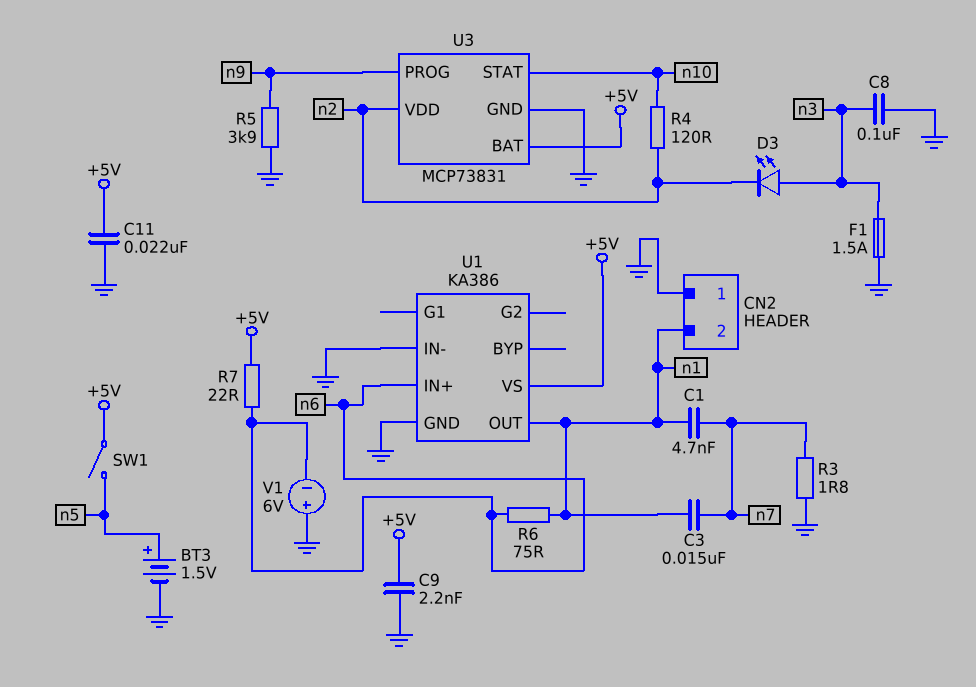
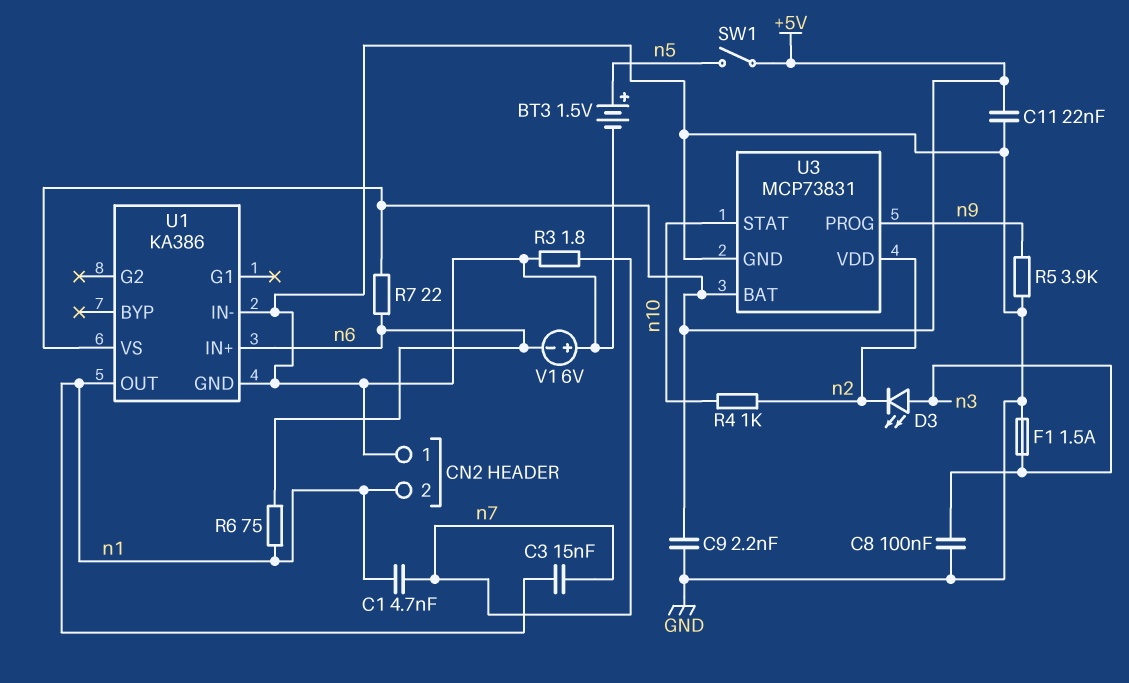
R4: 120 (n2, n10) -> 1k (n2, n10)

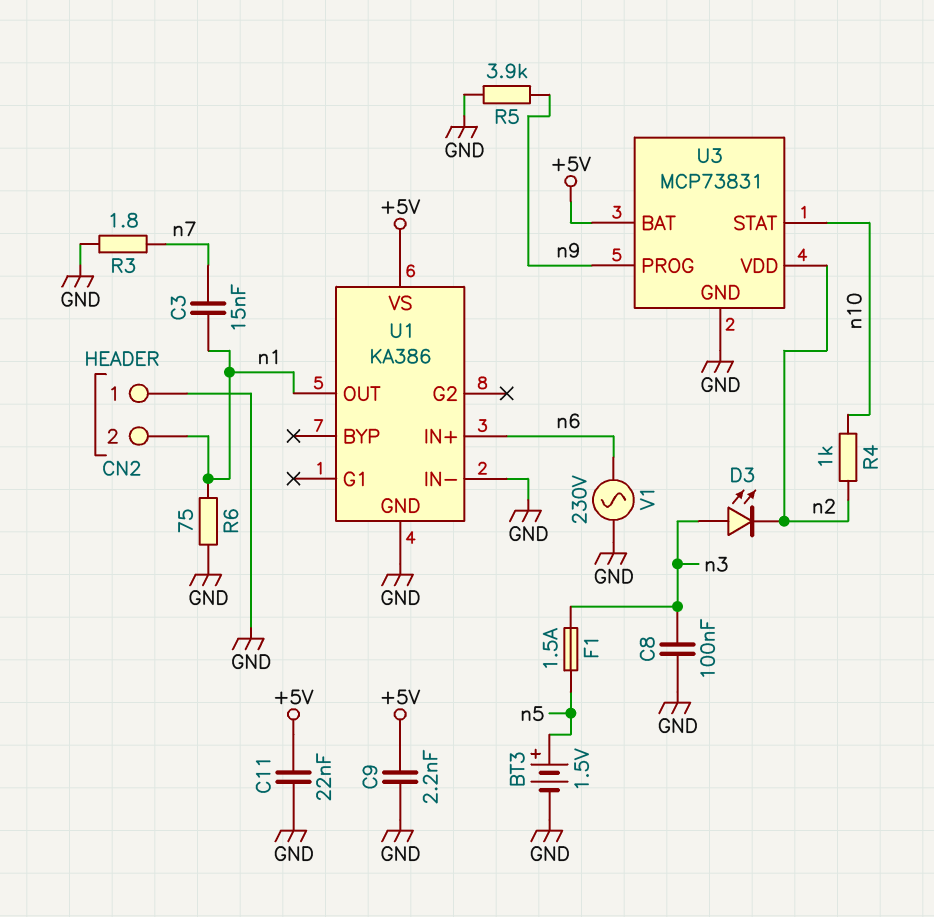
C1: 4.7nF (n1, n7) -> none
F1: 1.5A (GND, n3) -> 1.5A (n3, n5)
R6: 75 (n1, n6) -> 75 (GND, n1)
R7: 22 (+5V, n6) -> none
SW1: switch (+5V, n5) -> none
V1: 6V (plus GND, minus n6) -> AC 230V (GND, n6)

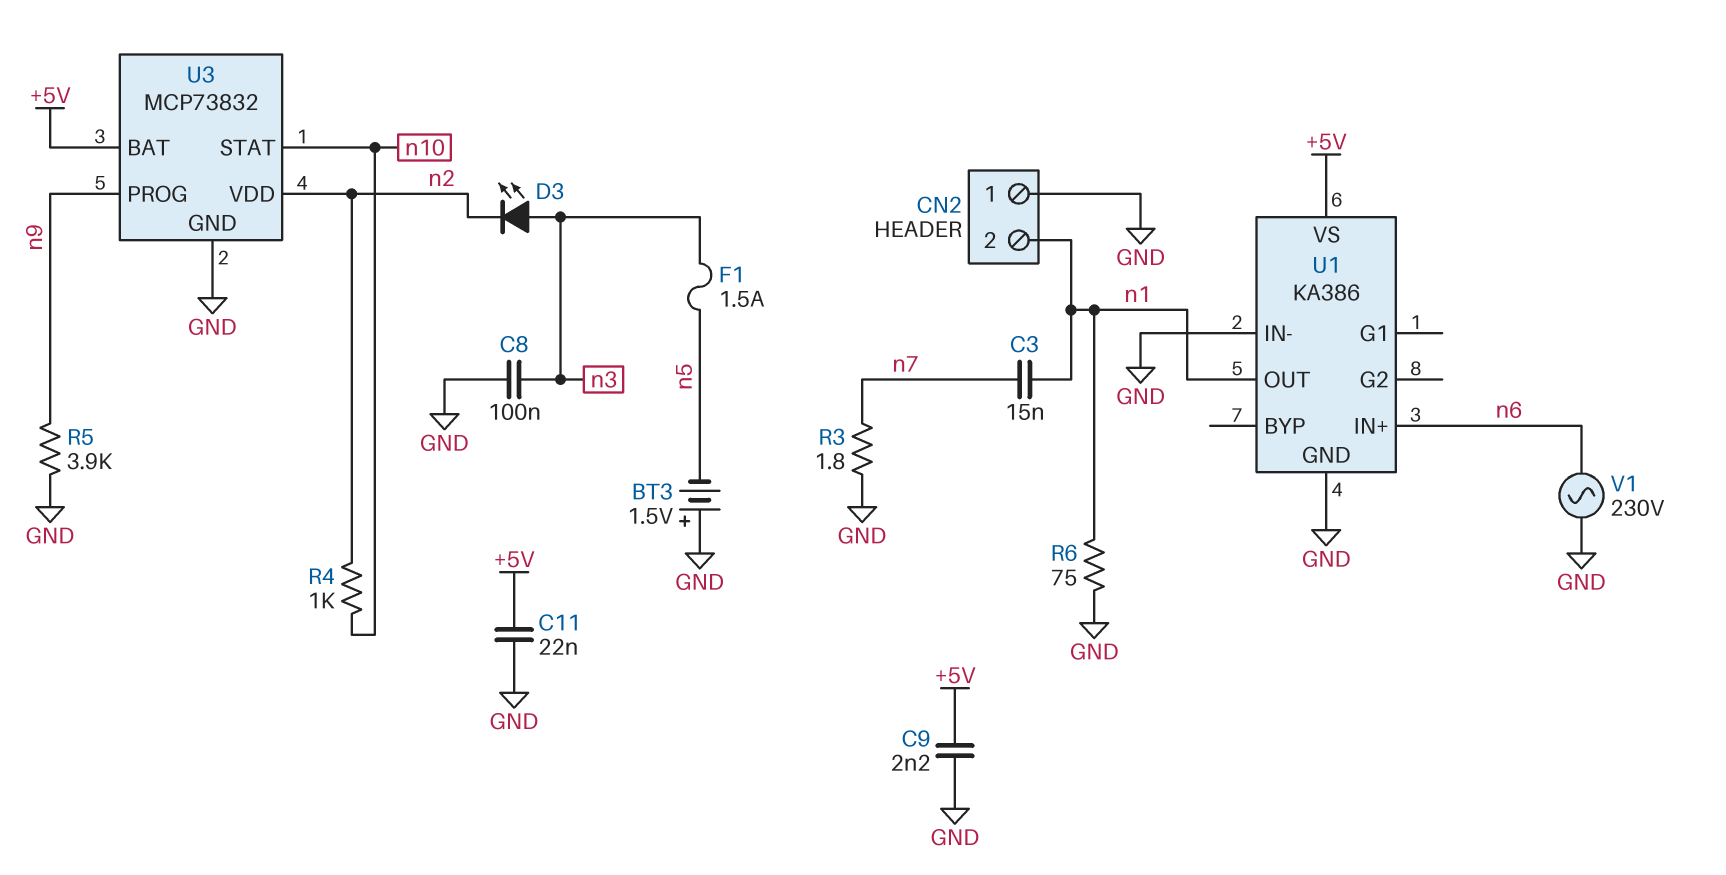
BT3: 1.5V (plus n5, minus GND) -> 1.5V (plus GND, minus n5)
U3: MCP73831 -> MCP73832

